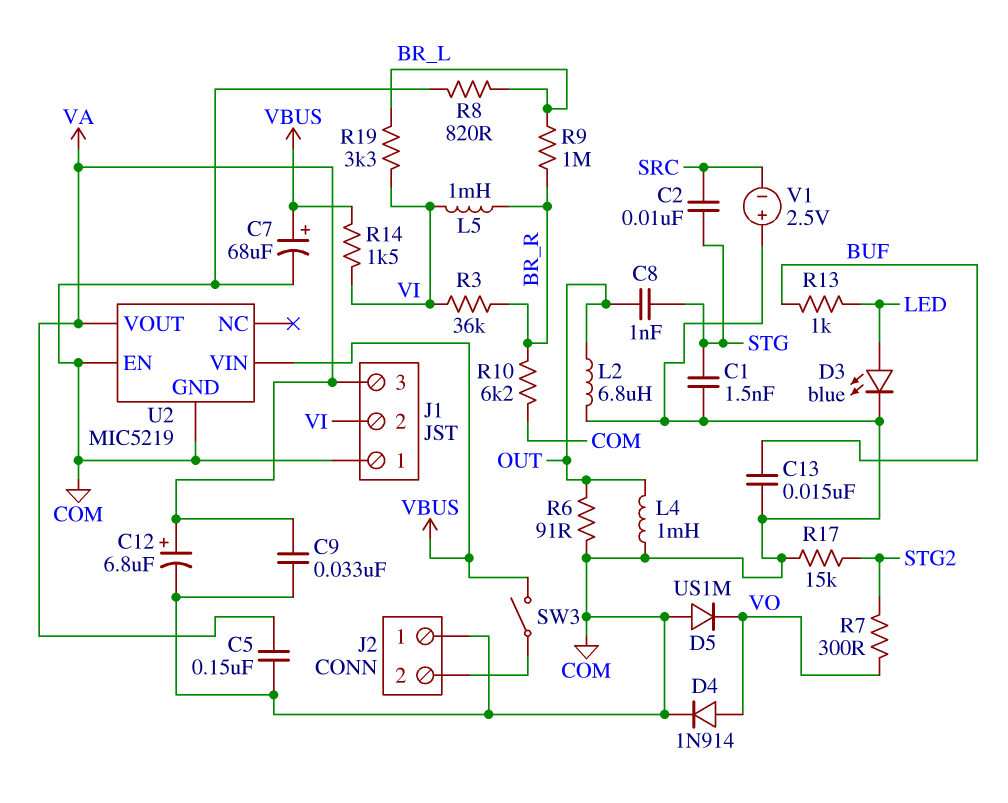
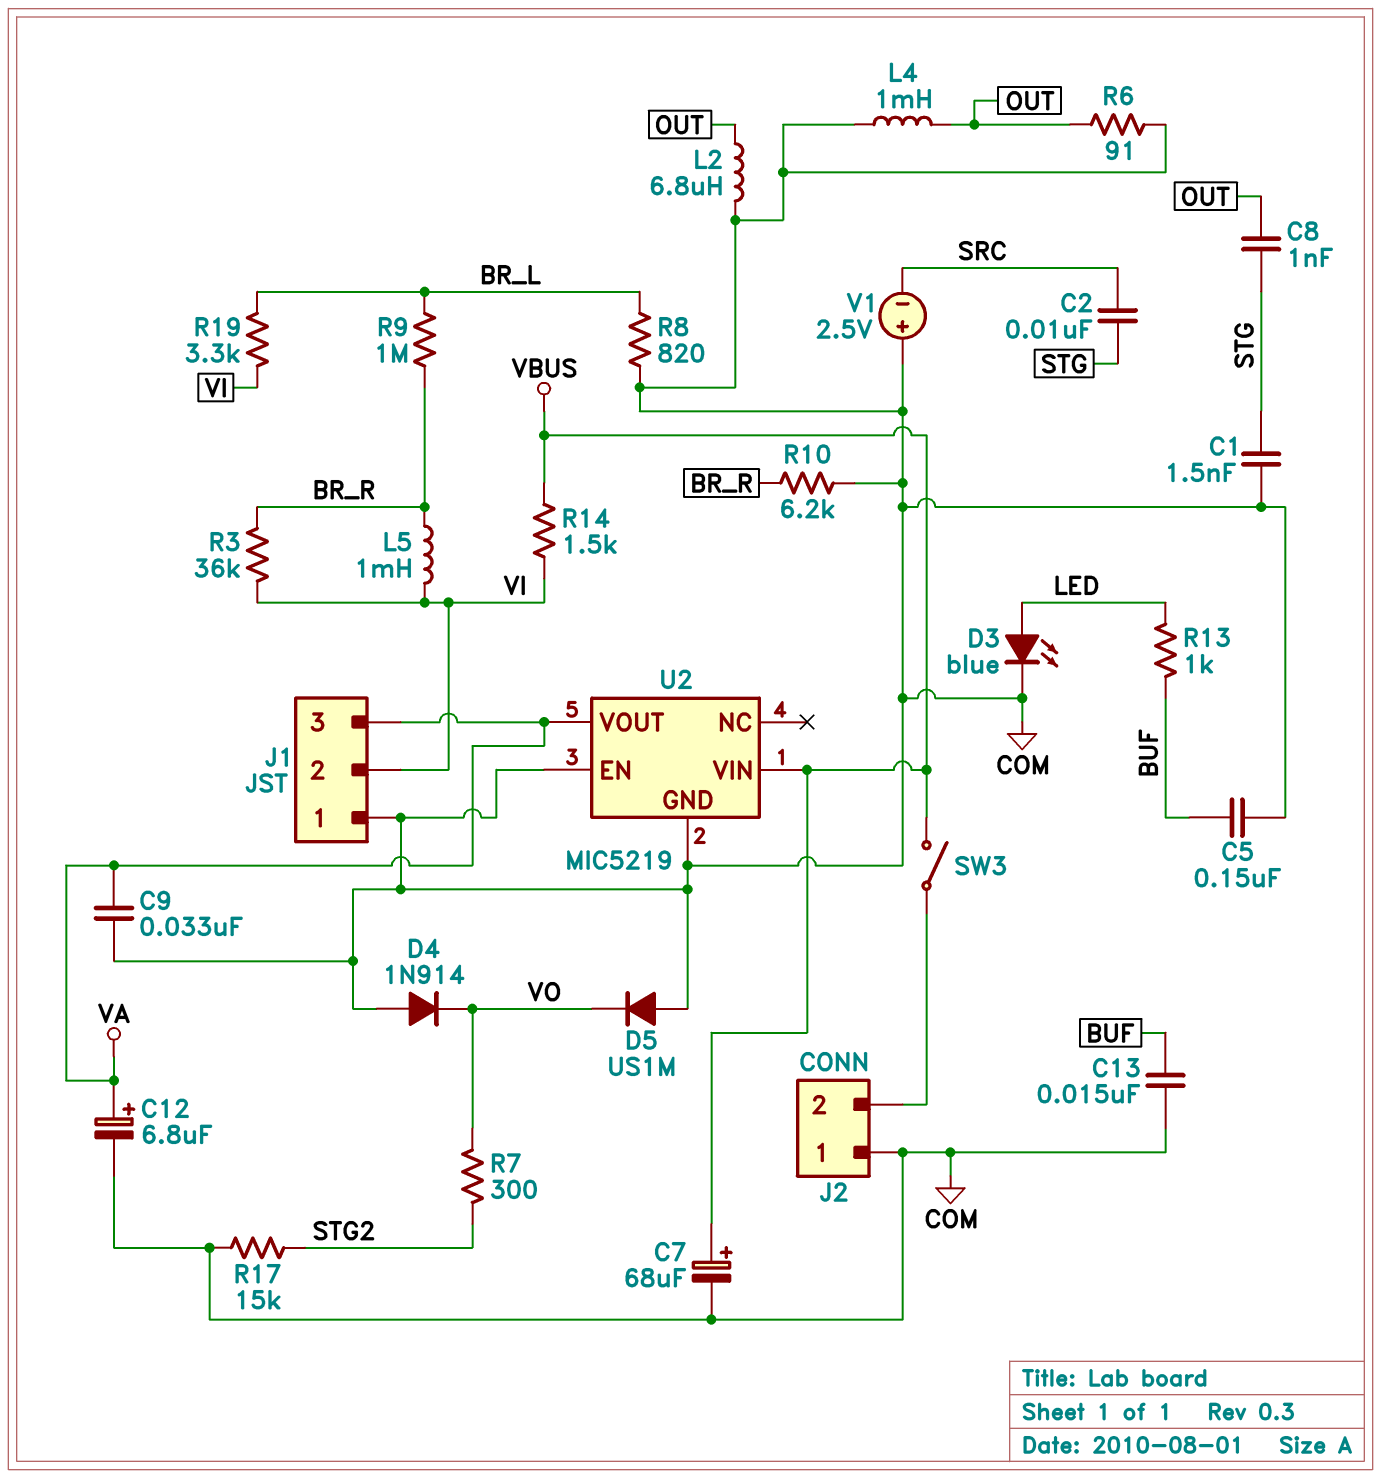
C5: 150nF (COM, VA) -> 150nF (BUF, COM)
D4: diode 1N914 (A VO, K COM) -> diode 1N914 (A COM, K VO)

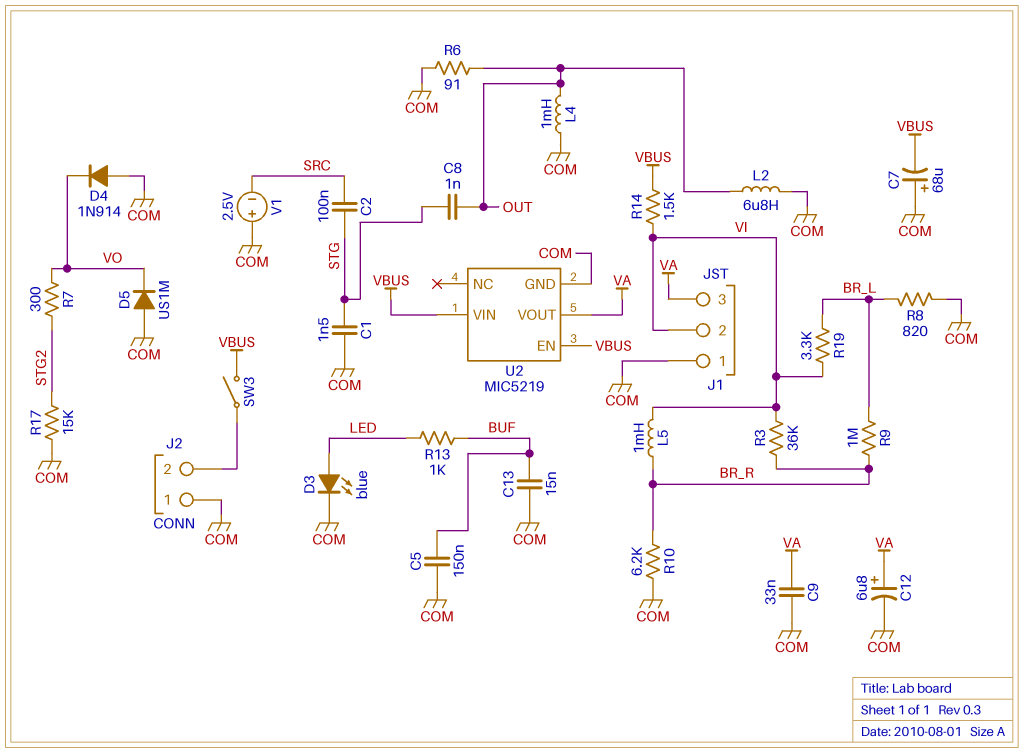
C2: 10nF (SRC, STG) -> 100nF (SRC, STG)
C7: 68uF (plus VBUS, minus COM) -> 68uF (plus COM, minus VBUS)
U2 pin EN: COM -> VBUS

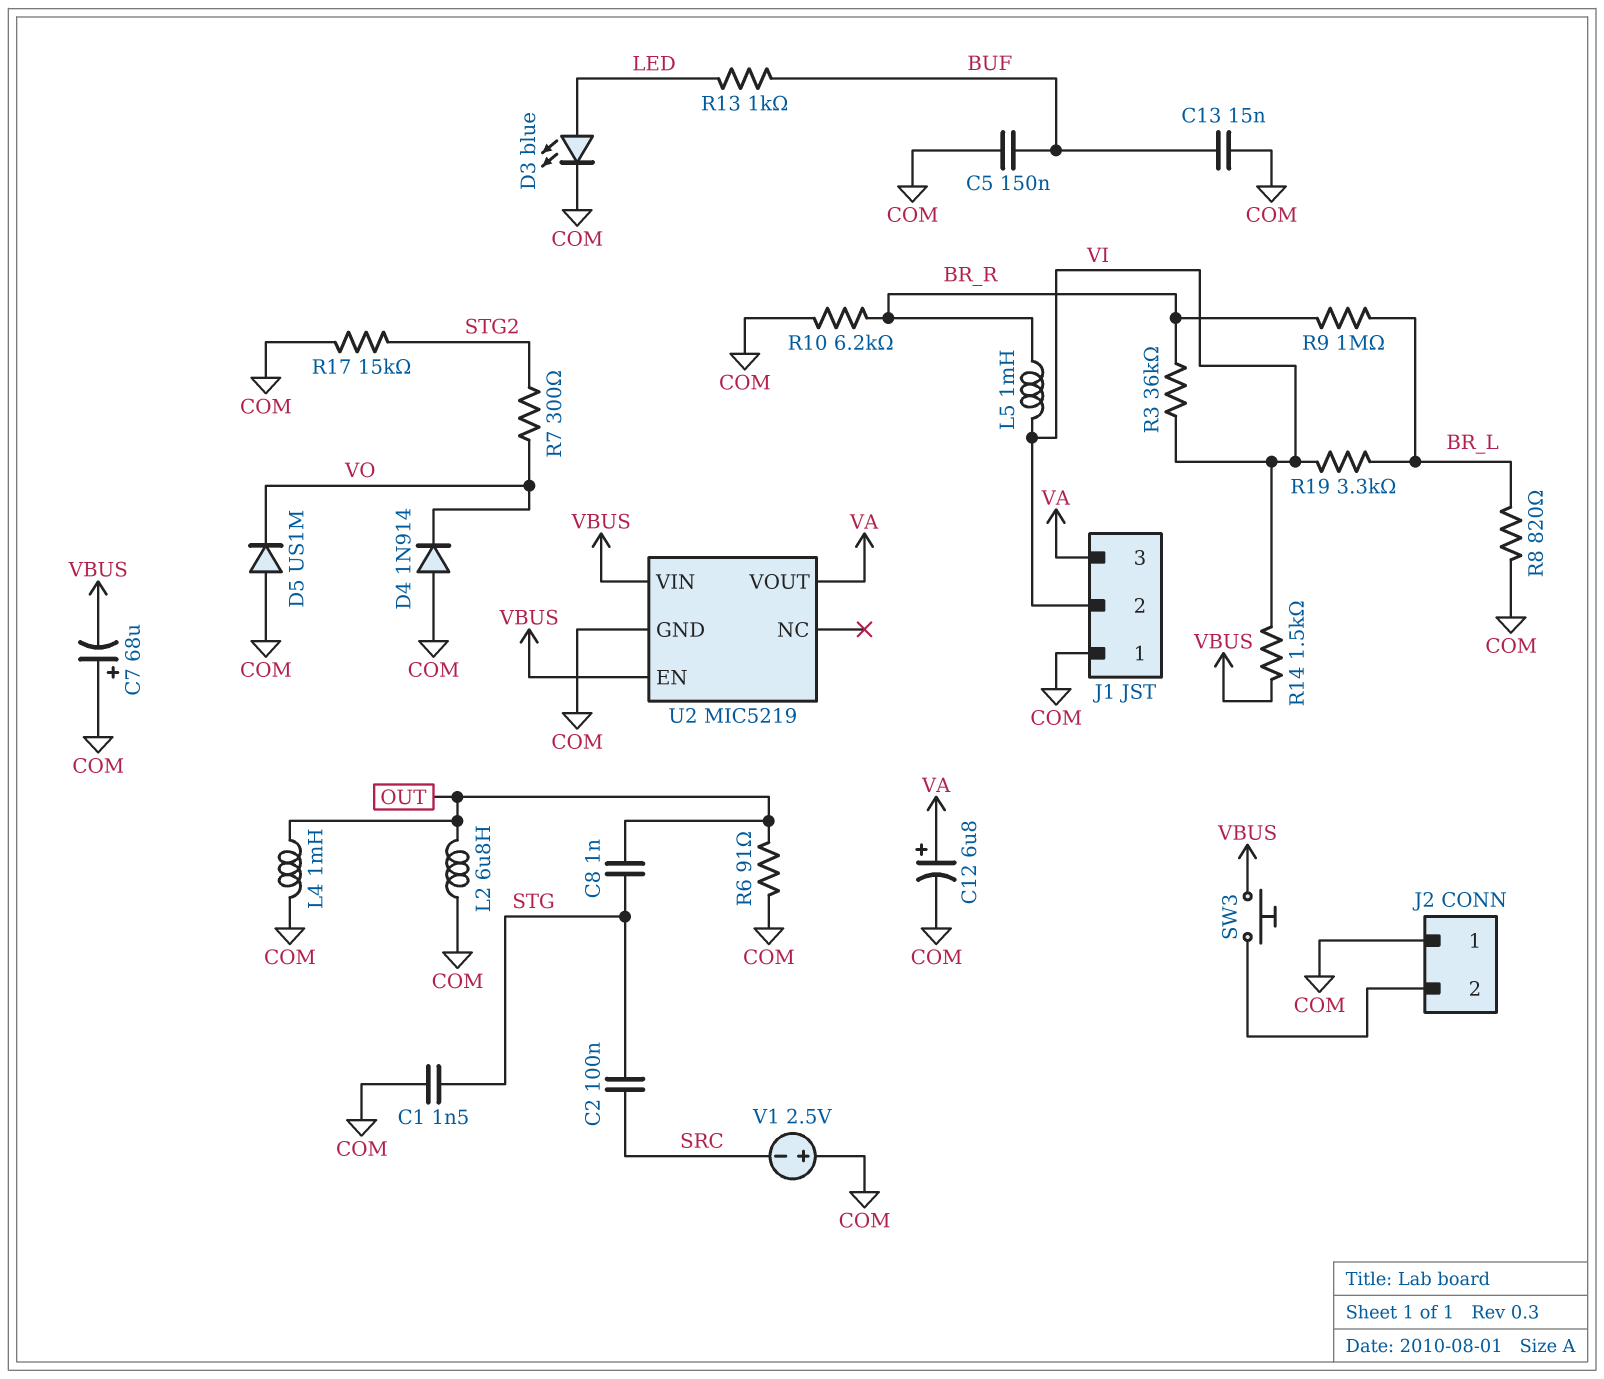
C9: 33nF (COM, VA) -> none
SW3: switch (J2/2, VBUS) -> button (J2/2, VBUS)

